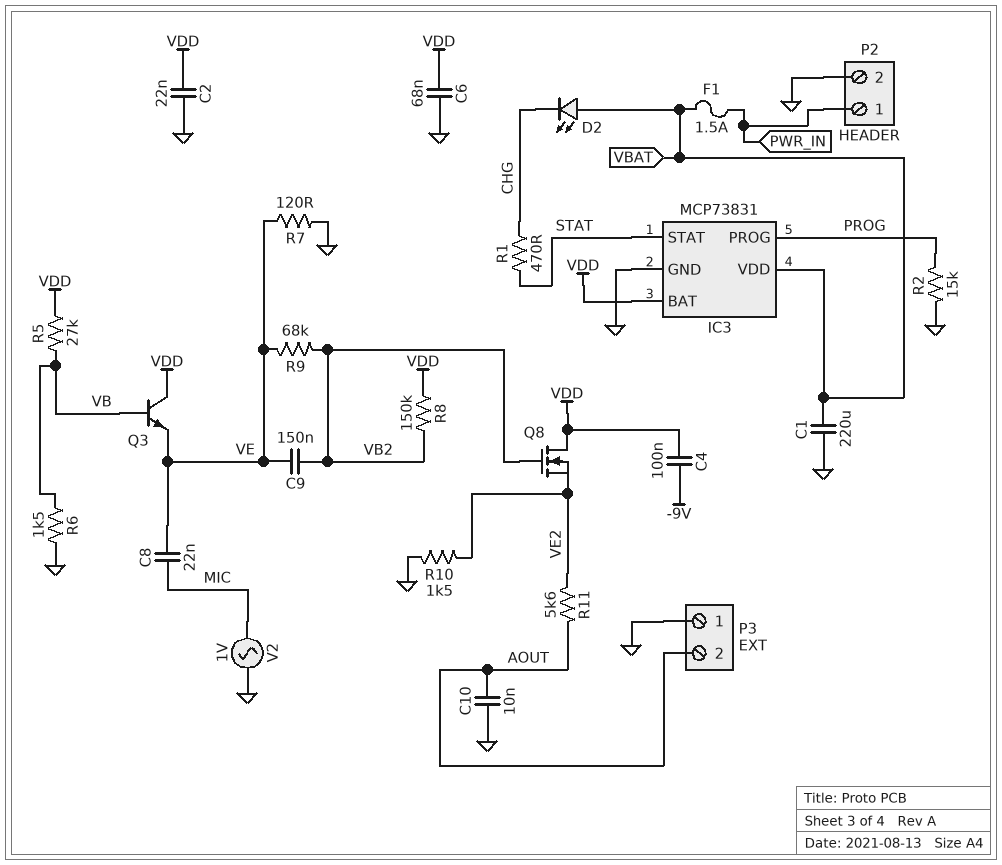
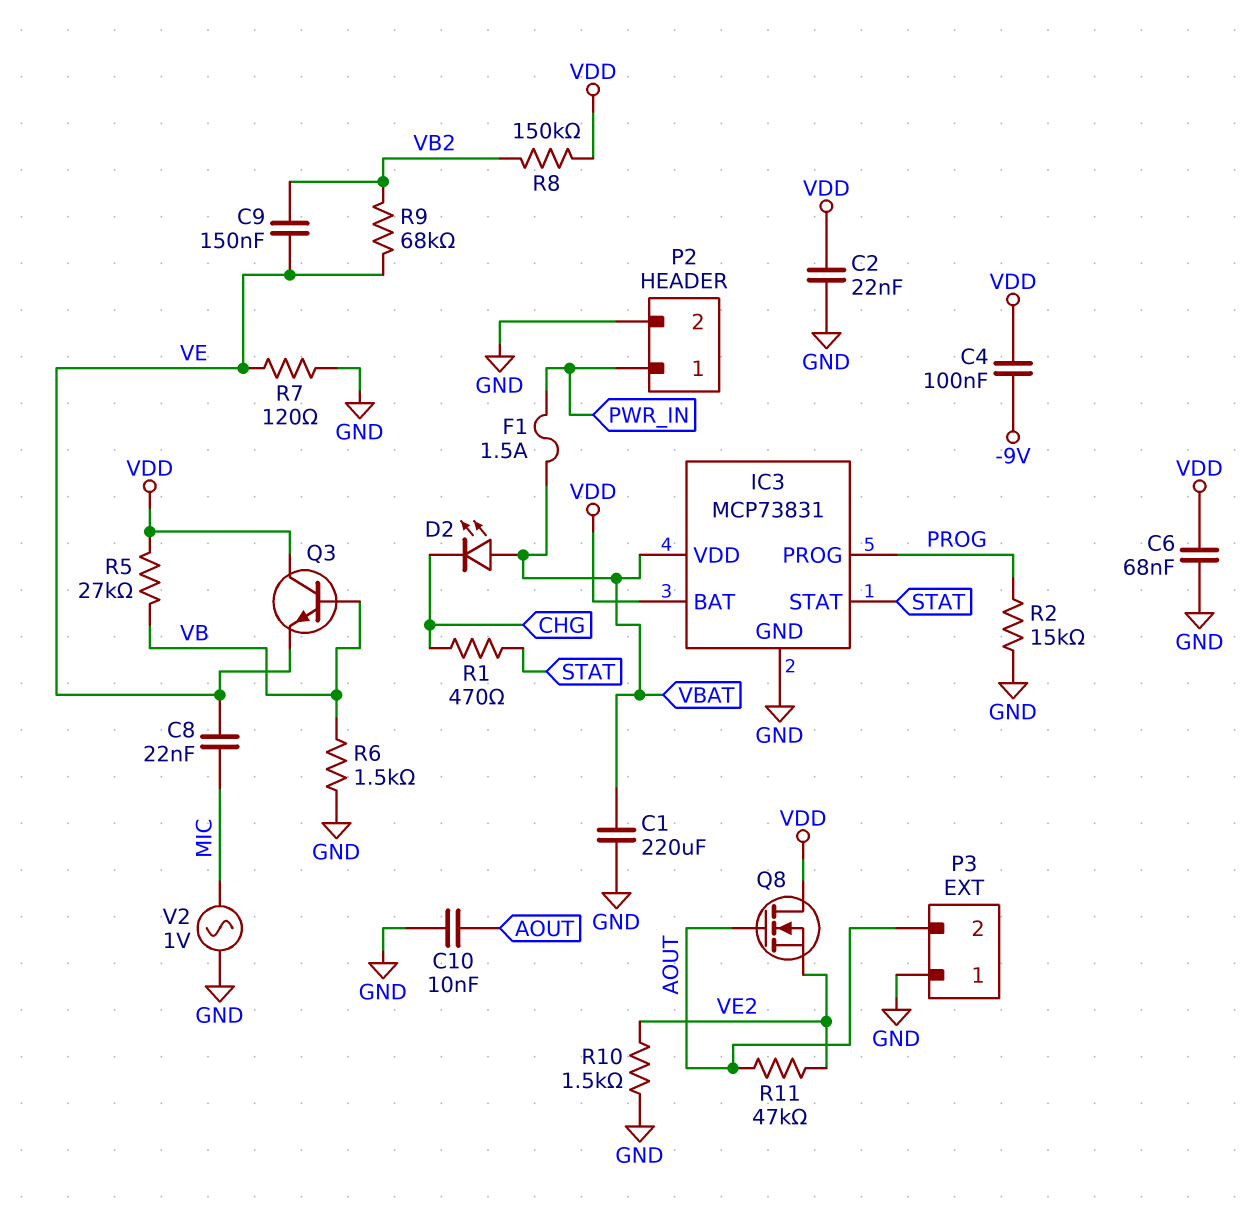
Q8: NMOS (G VB2, D VDD, S VE2) -> NMOS (G AOUT, D VDD, S VE2)
R11: 5.6k (AOUT, VE2) -> 47k (AOUT, VE2)

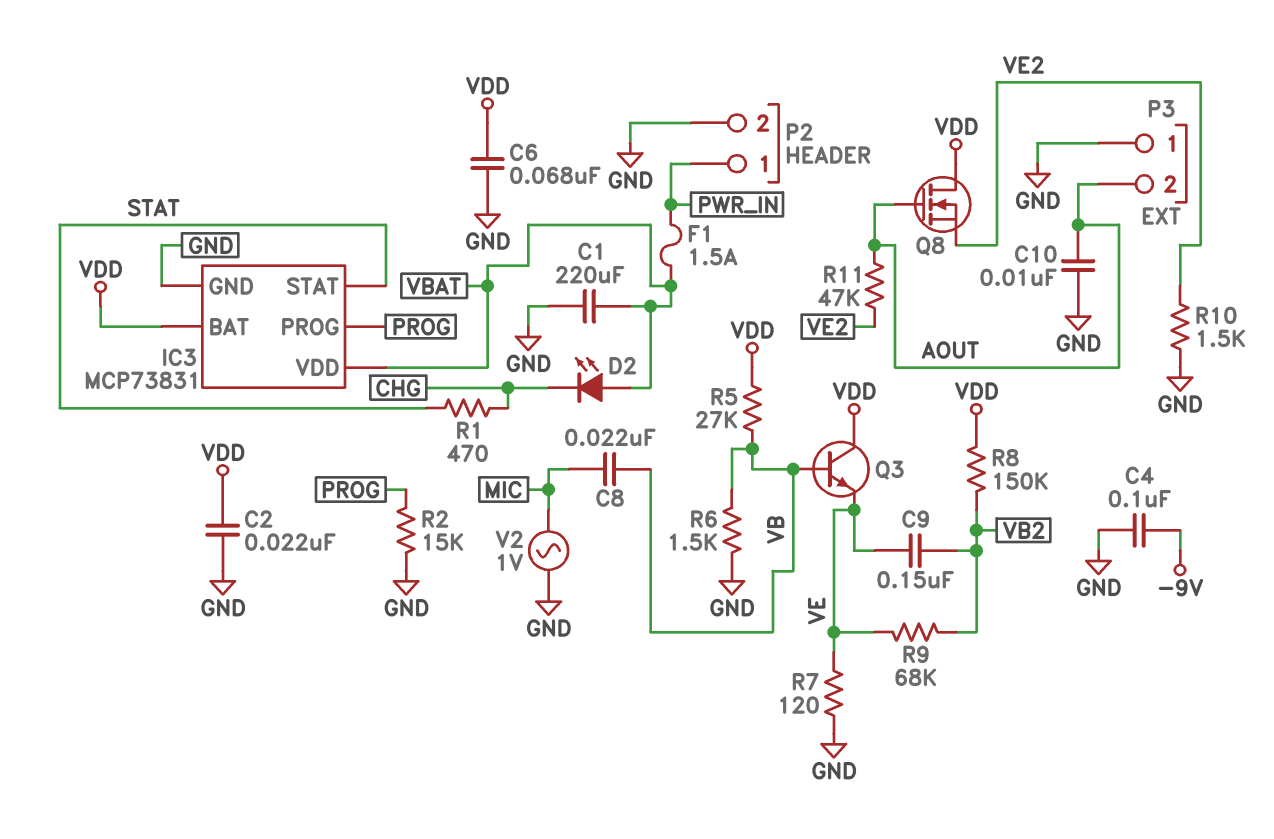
C4: 100nF (-9V, VDD) -> 100nF (-9V, GND)
C8: 22nF (MIC, VE) -> 22nF (MIC, VB)

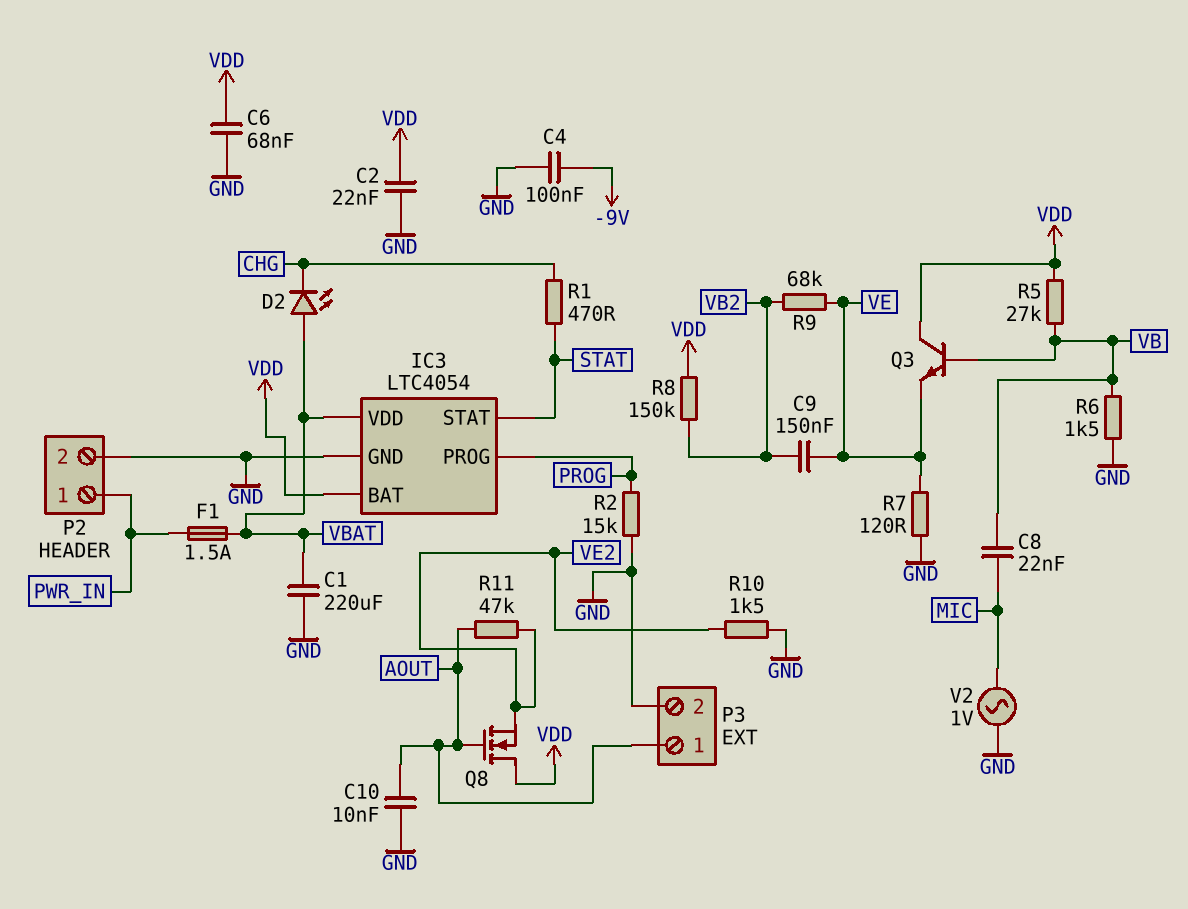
IC3: MCP73831 -> LTC4054
P3 pin 1: GND -> AOUT
P3 pin 2: AOUT -> GND

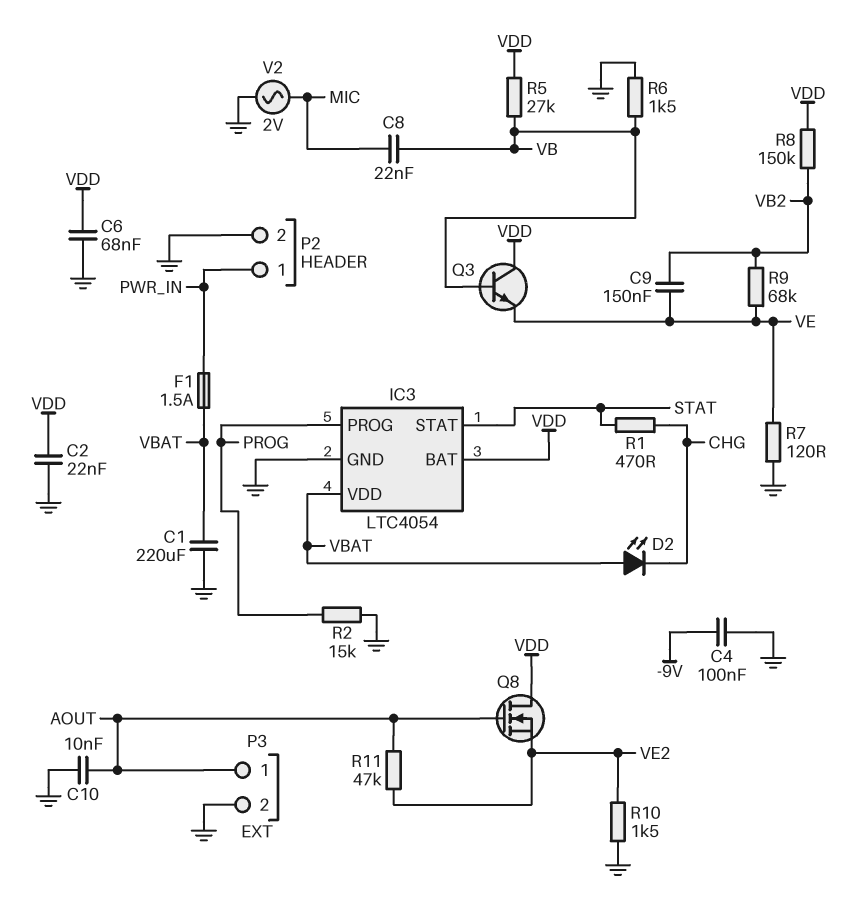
V2: AC 1V (GND, MIC) -> AC 2V (GND, MIC)

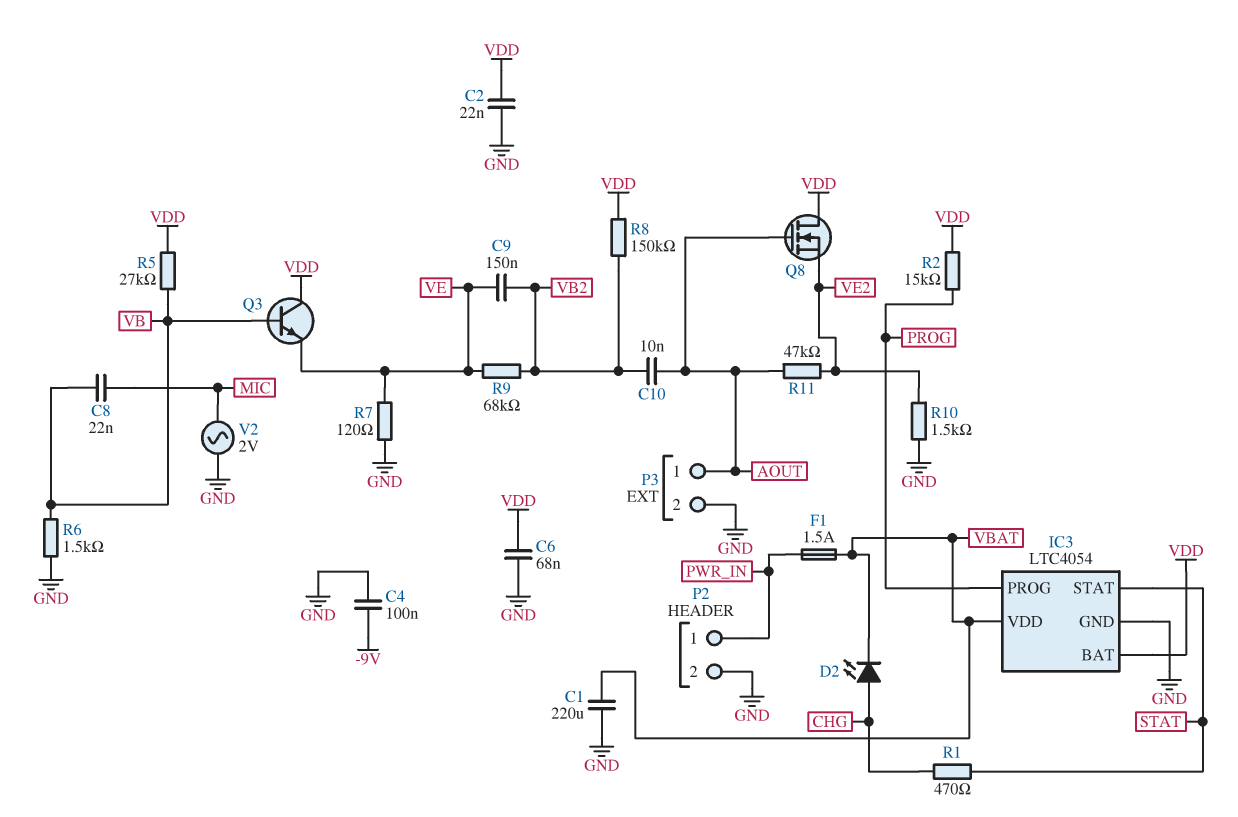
C10: 10nF (AOUT, GND) -> 10nF (AOUT, VB2)
D2: LED (A VBAT, K CHG) -> LED (A CHG, K VBAT)
R2: 15k (GND, PROG) -> 15k (PROG, VDD)

